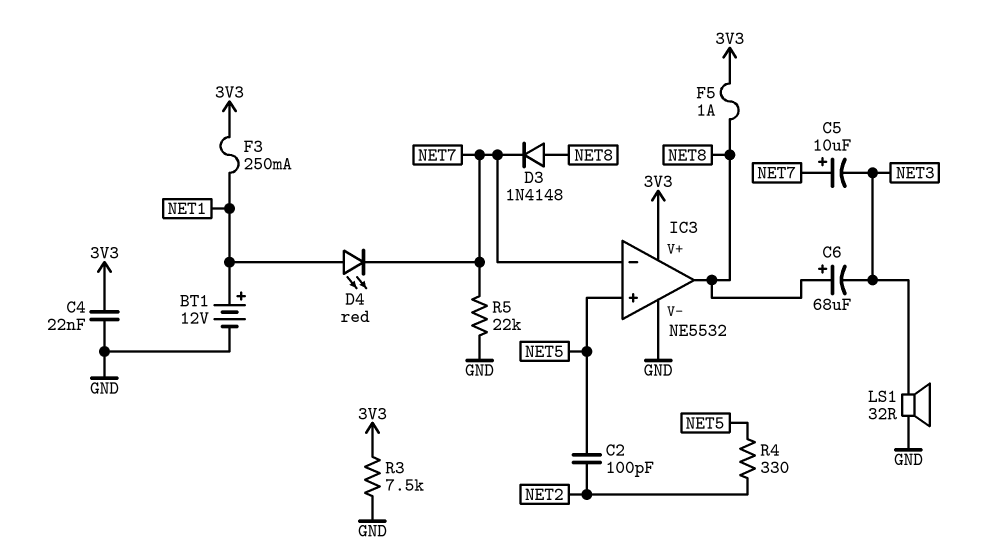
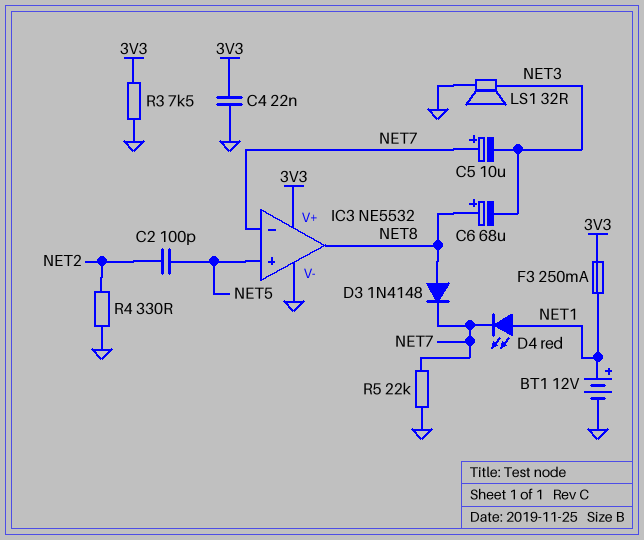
F5: 1A (3V3, NET8) -> none
R4: 330 (NET2, NET5) -> 330 (GND, NET2)

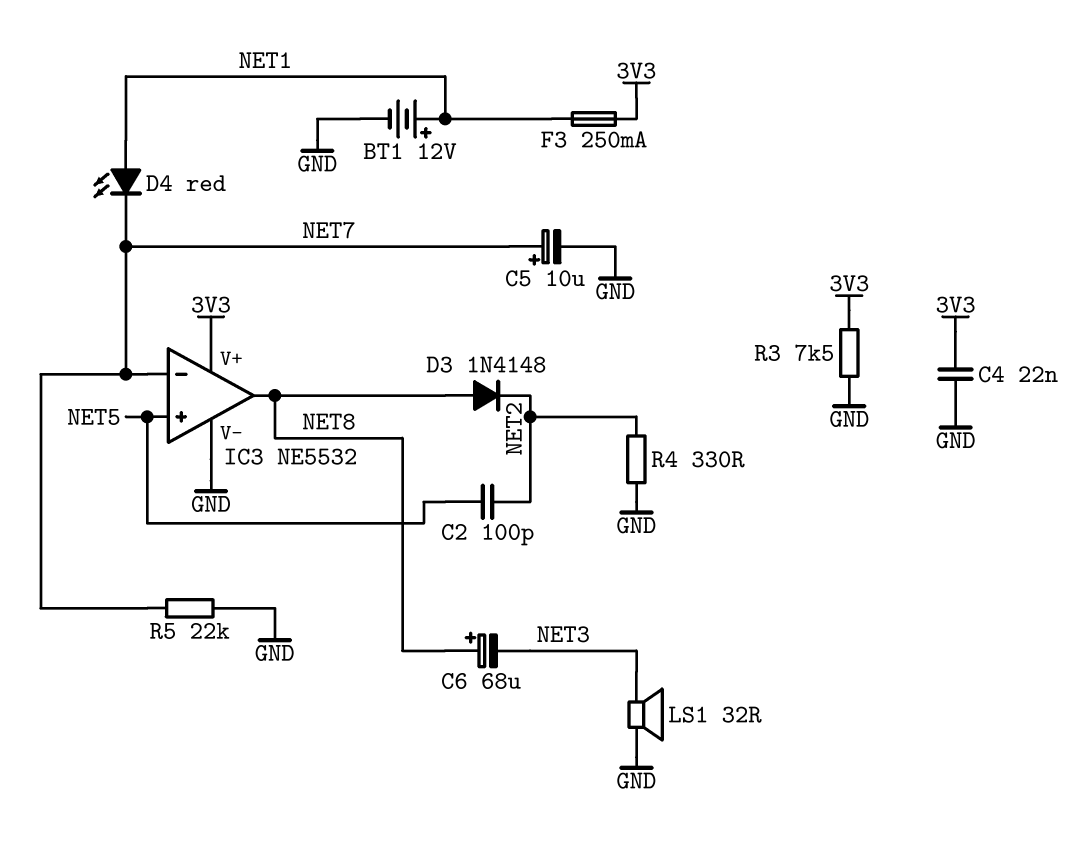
C5: 10uF (plus NET7, minus NET3) -> 10uF (plus NET7, minus GND)
D3: diode 1N4148 (A NET8, K NET7) -> diode 1N4148 (A NET8, K NET2)

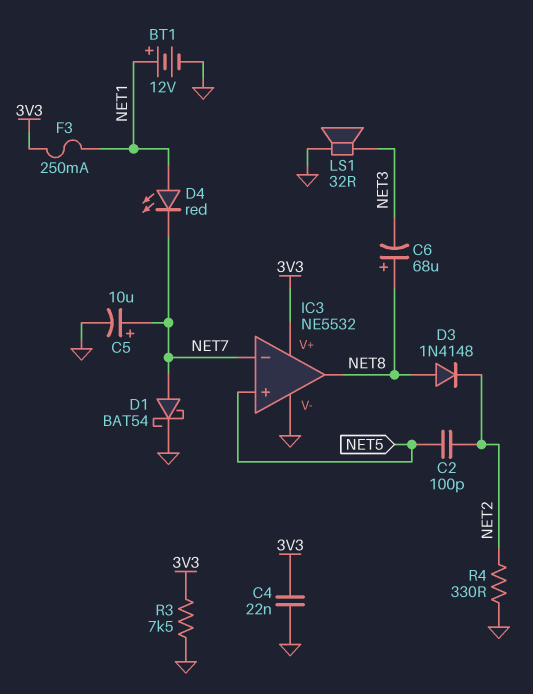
D1: none -> schottky BAT54 (A NET7, K GND)
R5: 22k (GND, NET7) -> none

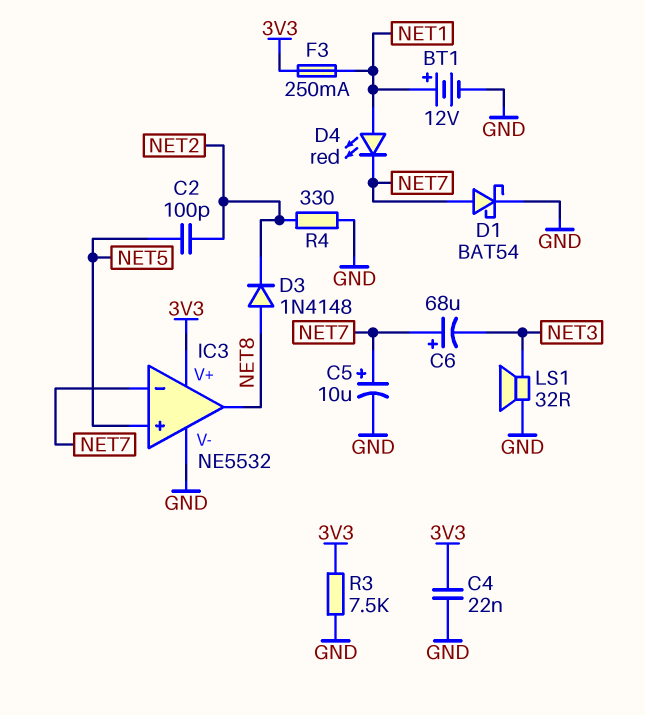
C6: 68uF (plus NET8, minus NET3) -> 68uF (plus NET7, minus NET3)

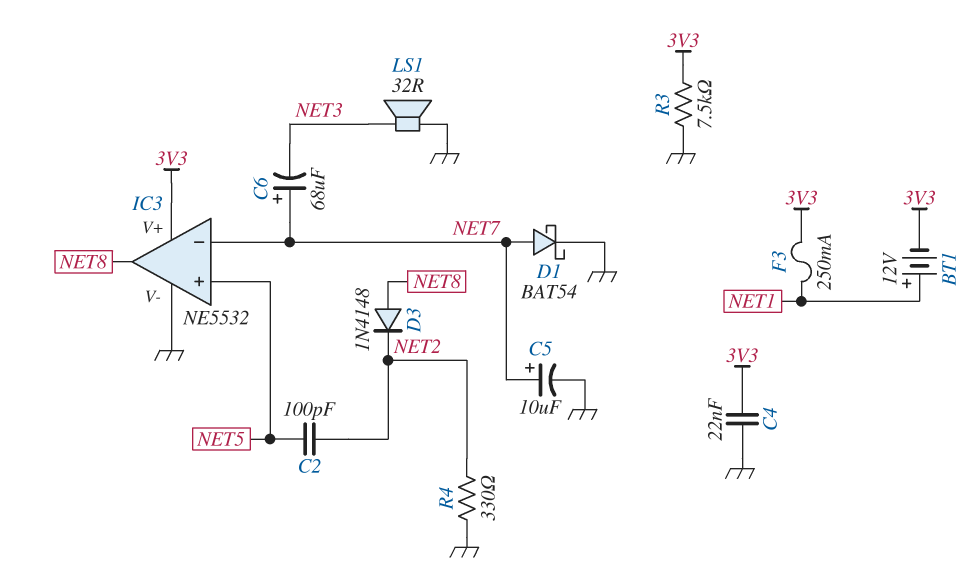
BT1: 12V (plus NET1, minus GND) -> 12V (plus NET1, minus 3V3)
D4: LED red (A NET1, K NET7) -> none

